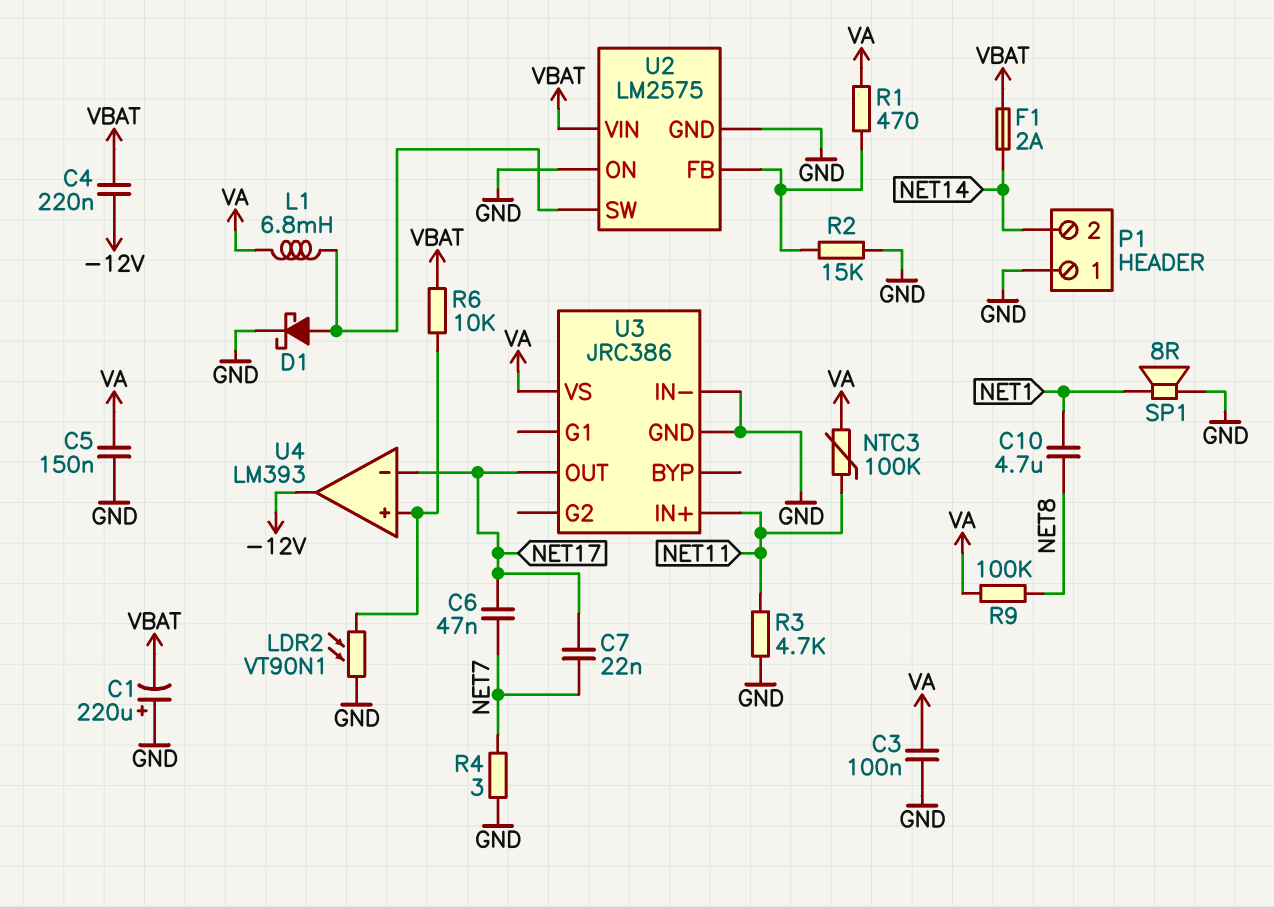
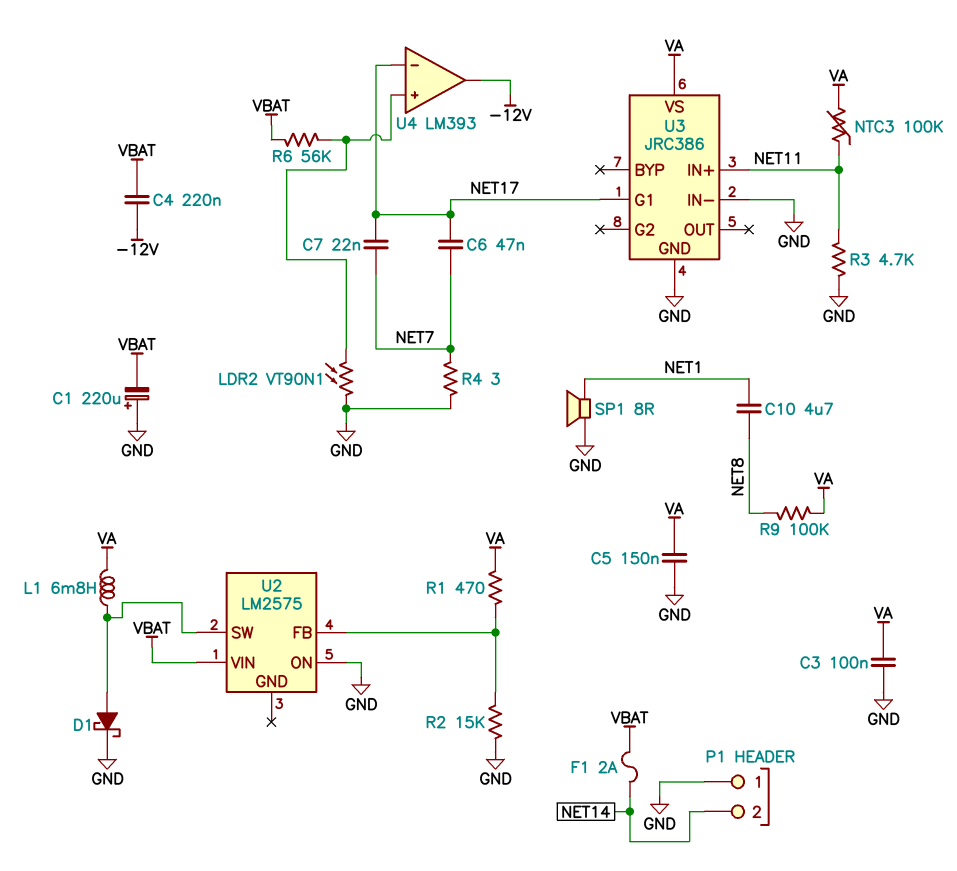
R6: 10k (U4/in+, VBAT) -> 56k (U4/in+, VBAT)
U2 pin GND: GND -> none
U3 pin G1: none -> NET17
U3 pin OUT: NET17 -> none

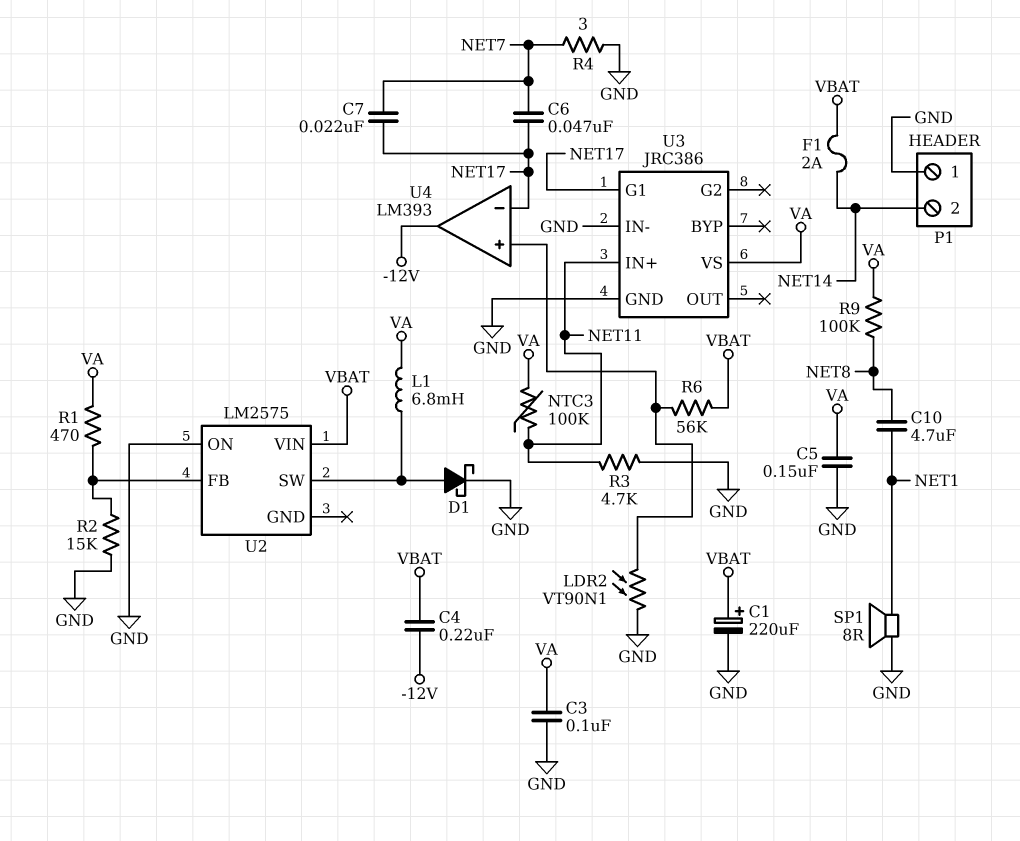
C1: 220uF (plus GND, minus VBAT) -> 220uF (plus VBAT, minus GND)

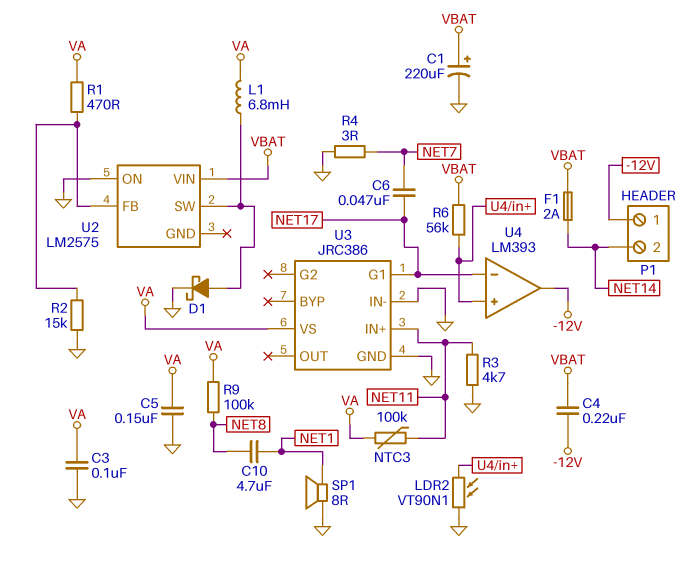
C7: 22nF (NET7, NET17) -> none
P1 pin 1: GND -> -12V

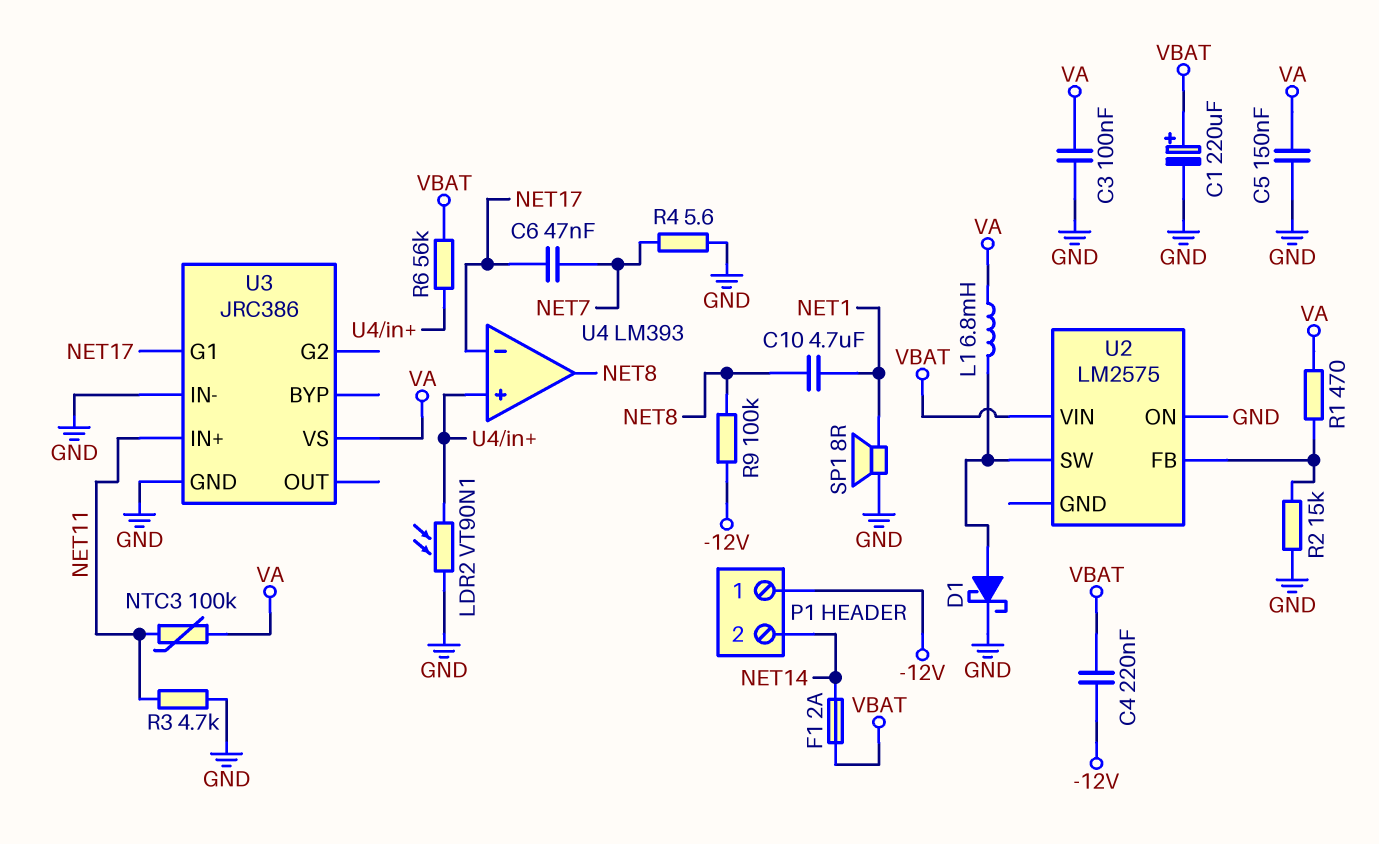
R4: 3 (GND, NET7) -> 5.6 (GND, NET7)
R9: 100k (NET8, VA) -> 100k (-12V, NET8)
U4 pin out: -12V -> NET8

